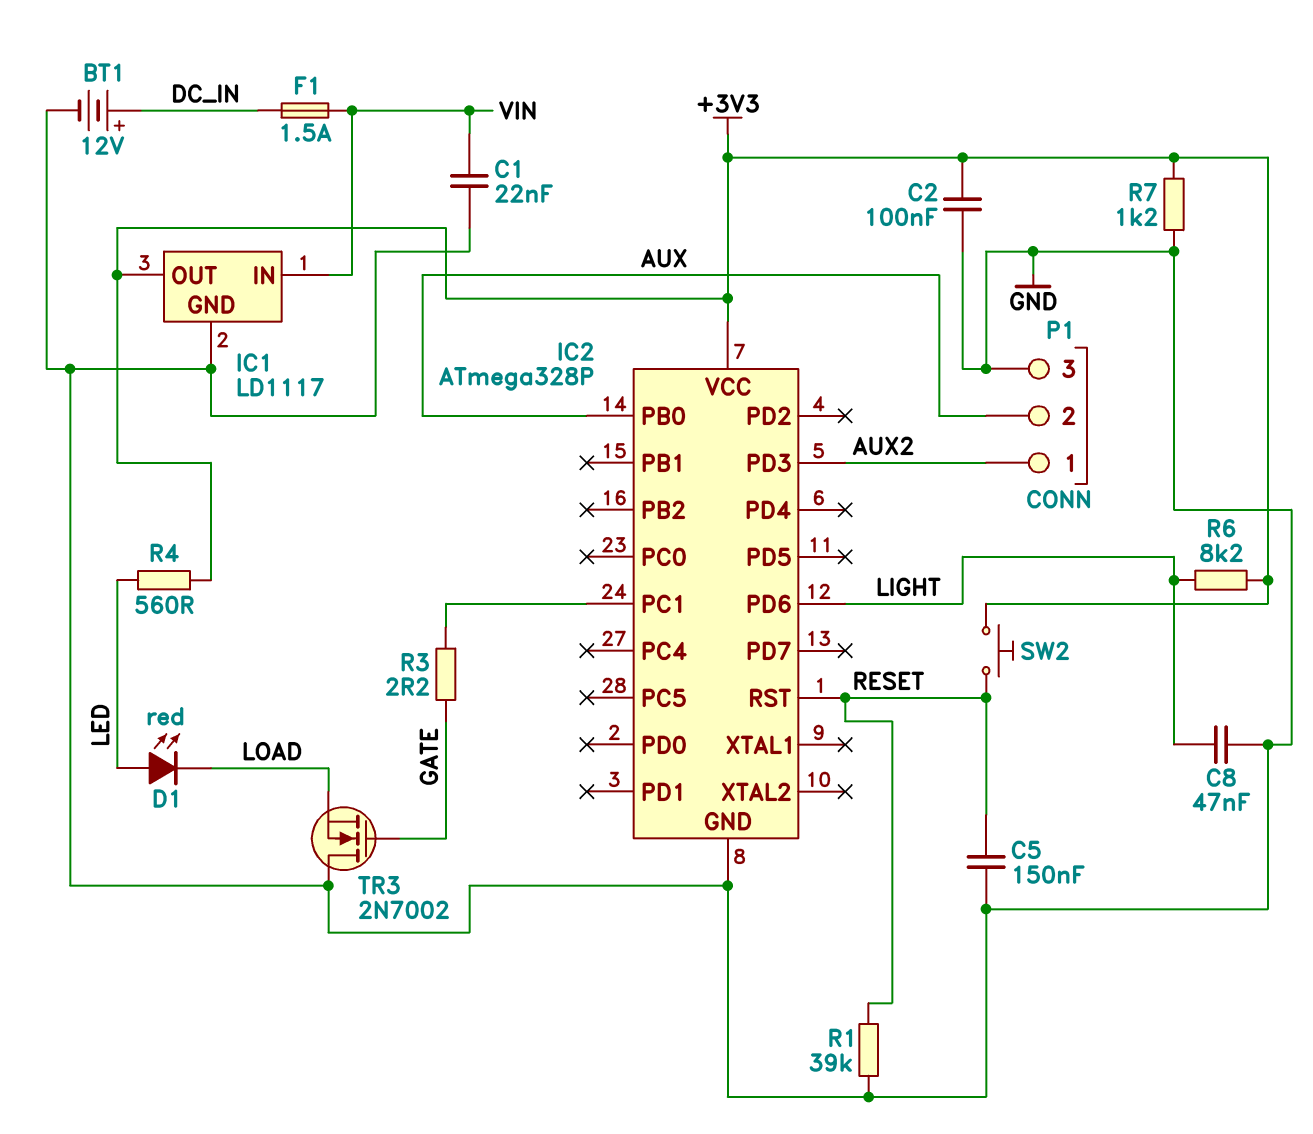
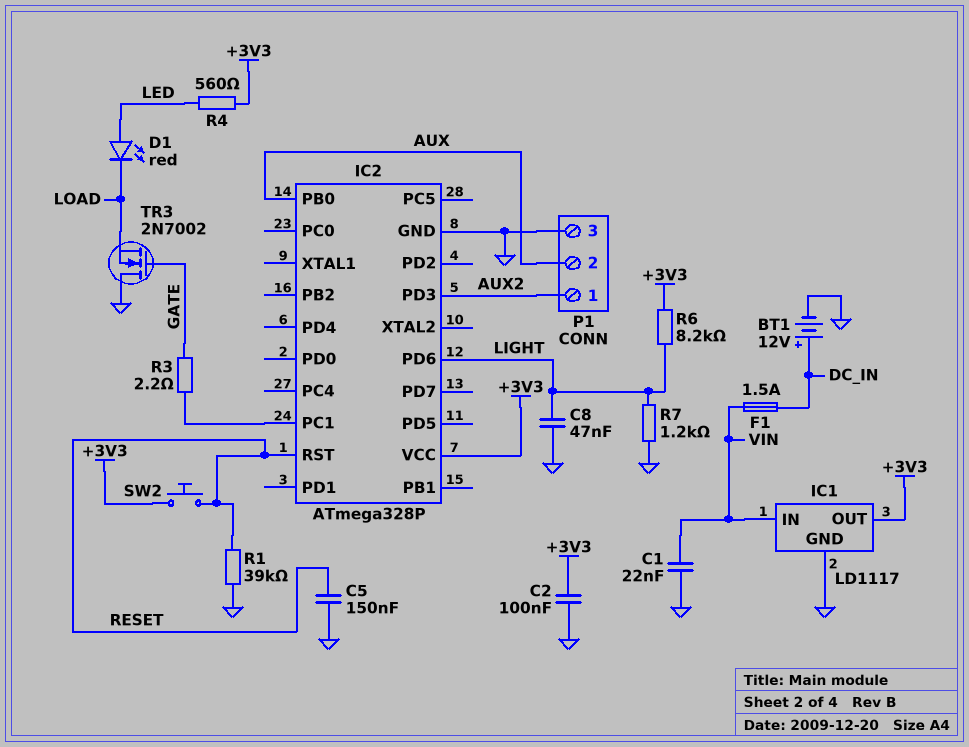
R7: 1.2k (+3V3, GND) -> 1.2k (GND, LIGHT)

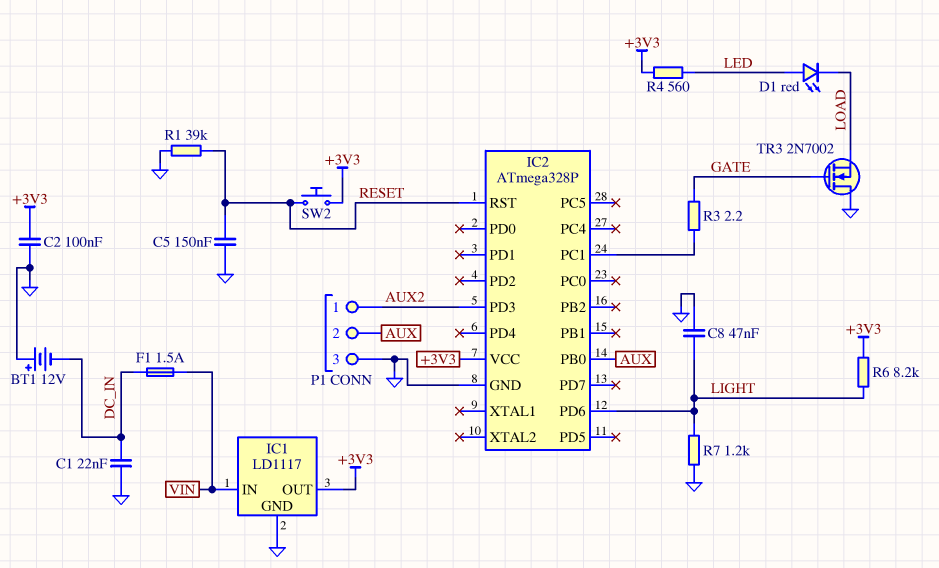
BT1: 12V (plus DC_IN, minus GND) -> 12V (plus GND, minus DC_IN)
C1: 22nF (GND, VIN) -> 22nF (DC_IN, GND)

